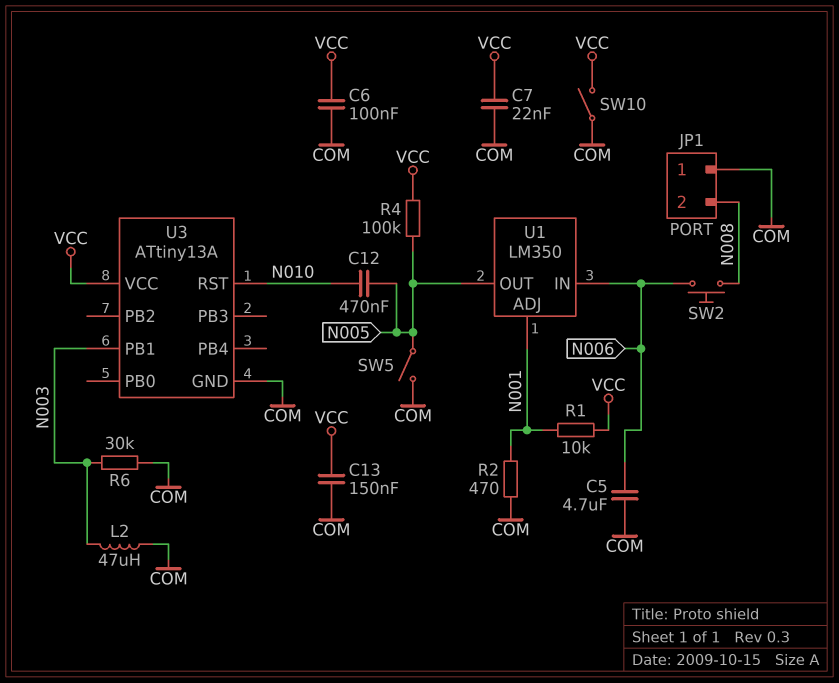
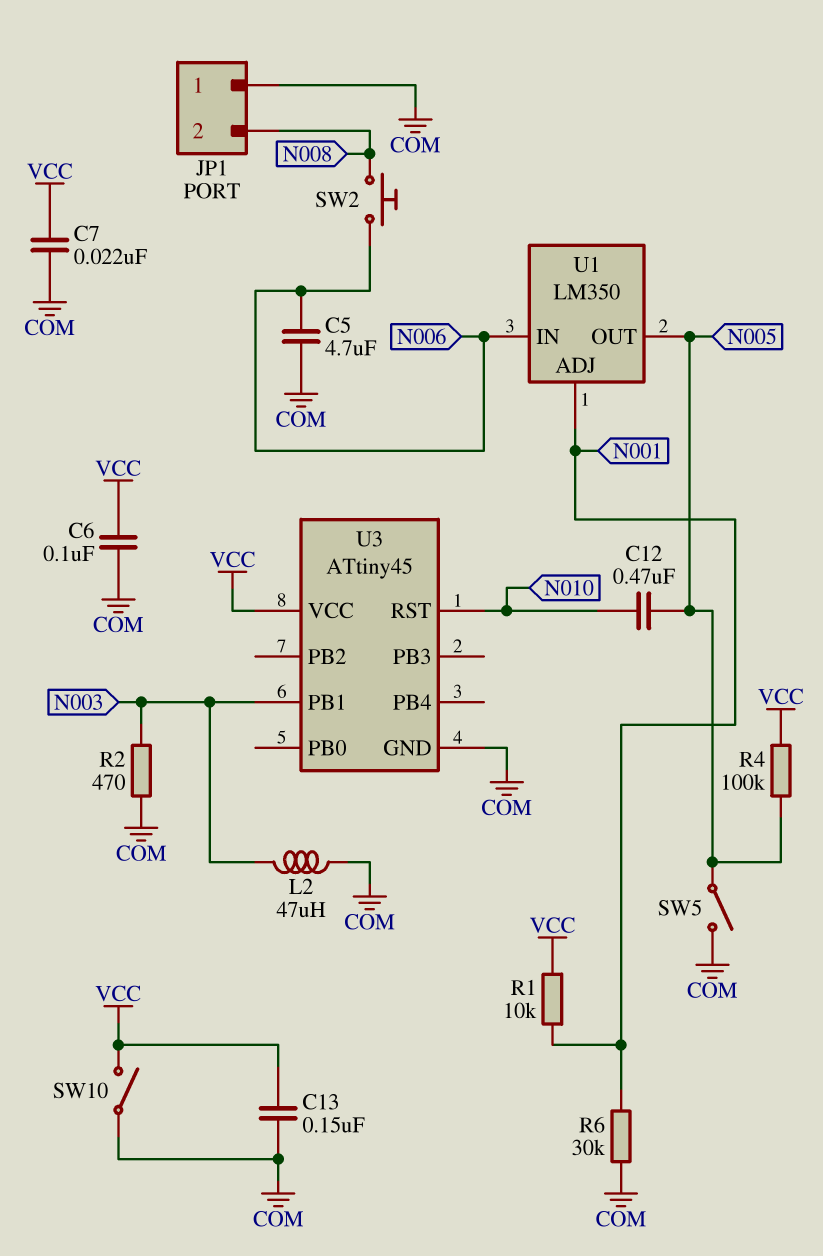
R2: 470 (COM, N001) -> 470 (COM, N003)
R6: 30k (COM, N003) -> 30k (COM, N001)
U3: ATtiny13A -> ATtiny45

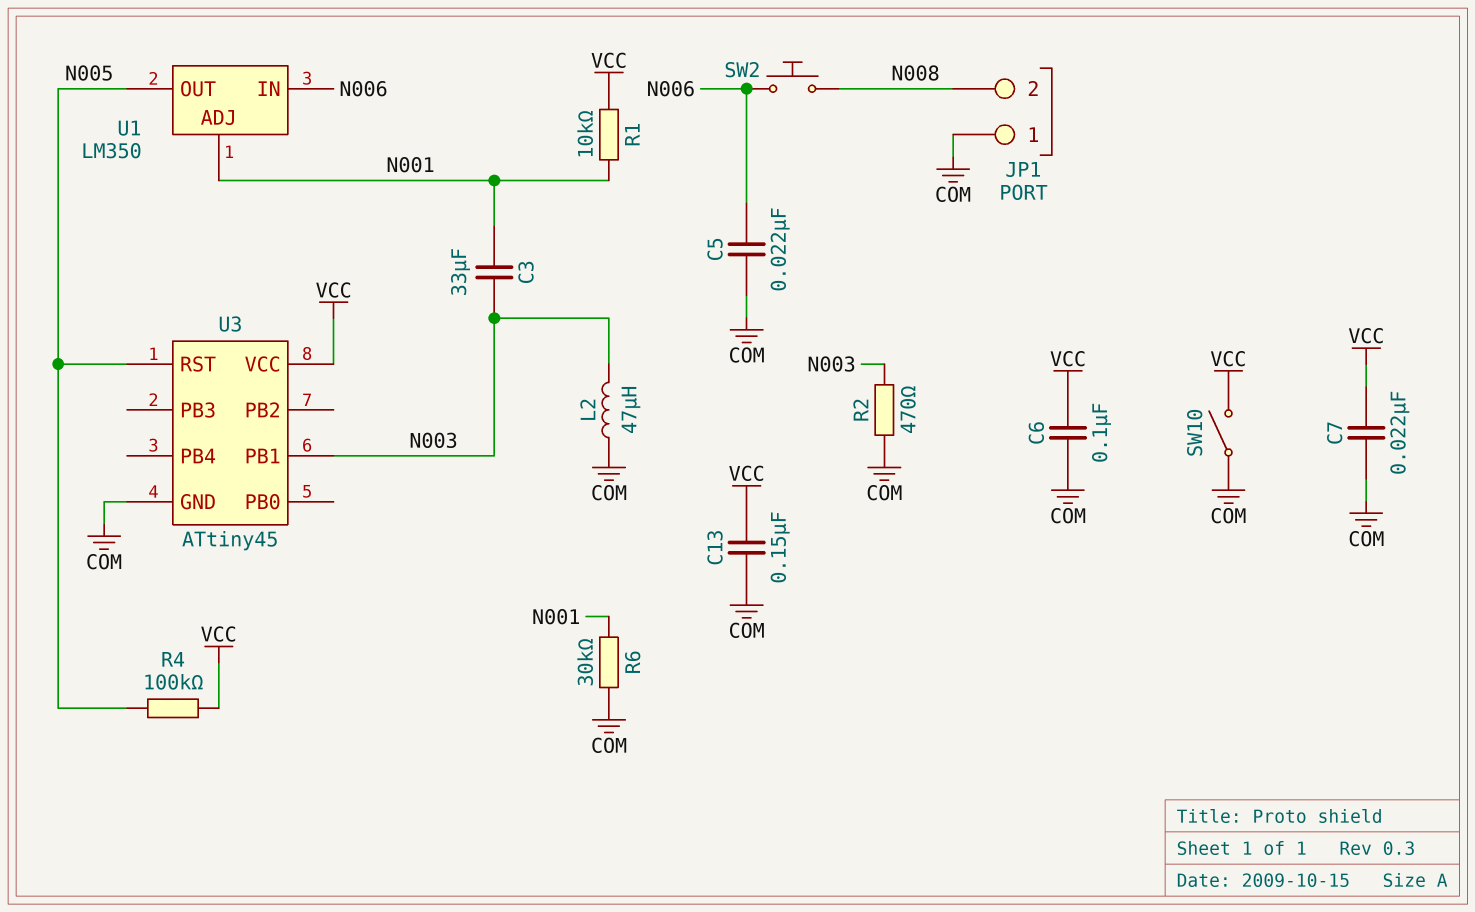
C3: none -> 33uF (N001, N003)
C5: 4.7uF (COM, N006) -> 22nF (COM, N006)
C12: 470nF (N005, N010) -> none
SW5: switch (COM, N005) -> none
U3 pin RST: N010 -> N005

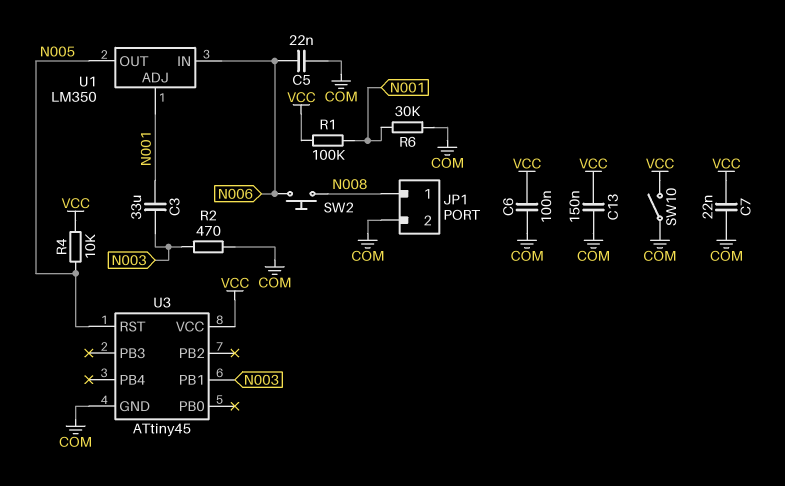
JP1 pin 1: COM -> N008
JP1 pin 2: N008 -> COM
L2: 47uH (COM, N003) -> none
R1: 10k (N001, VCC) -> 100k (N001, VCC)
R4: 100k (N005, VCC) -> 10k (N005, VCC)

